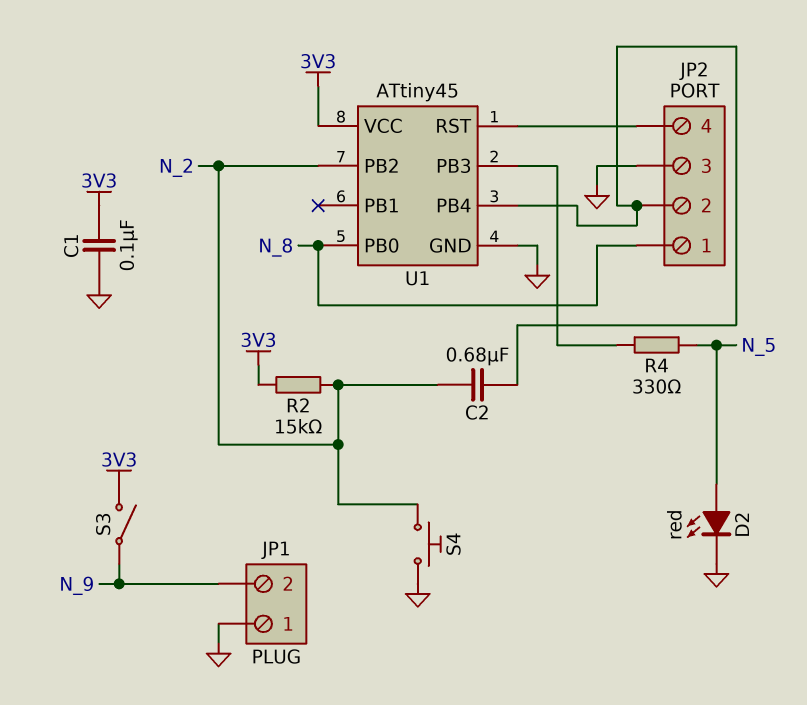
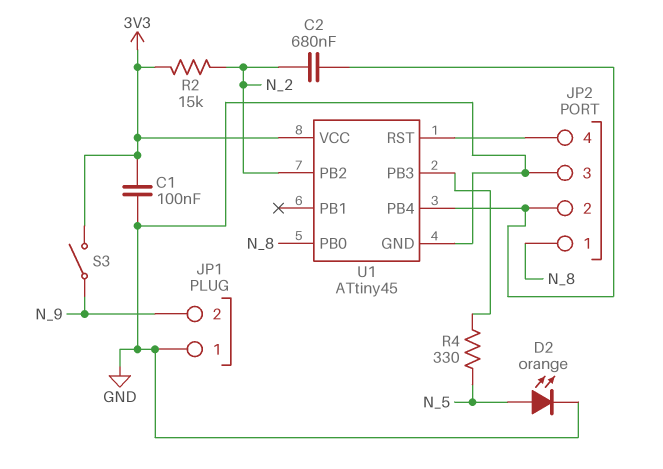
D2: LED red (A N_5, K GND) -> LED orange (A N_5, K GND)
S4: button (GND, N_2) -> none

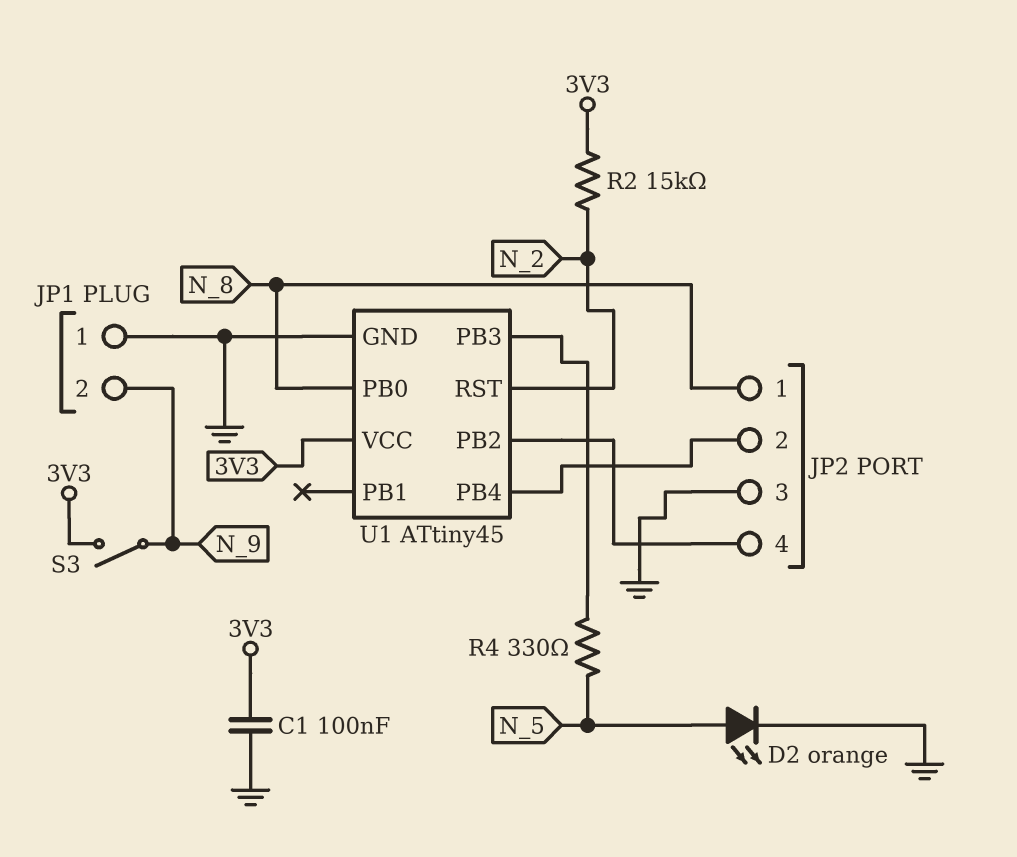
C2: 680nF (JP2/2, N_2) -> none
U1 pin PB2: N_2 -> JP2/4
U1 pin RST: JP2/4 -> N_2

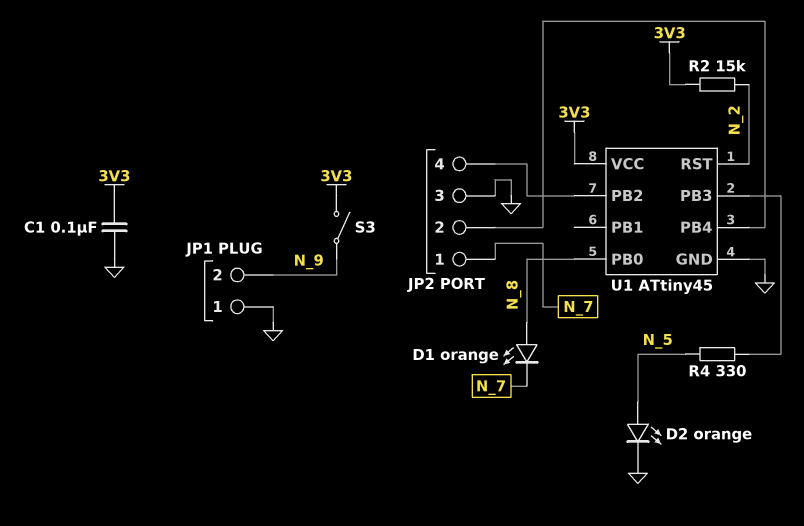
D1: none -> LED orange (A N_8, K N_7)
JP2 pin 1: N_8 -> N_7

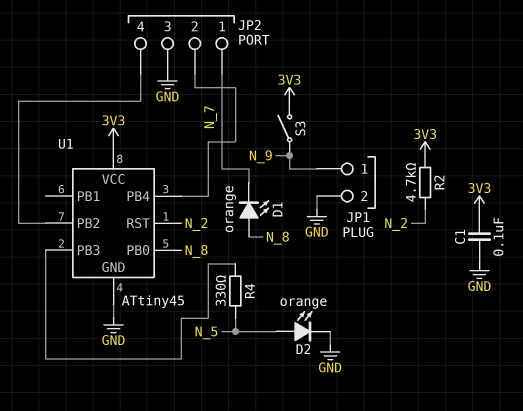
JP1 pin 1: GND -> N_9
JP1 pin 2: N_9 -> GND
R2: 15k (3V3, N_2) -> 4.7k (3V3, N_2)

